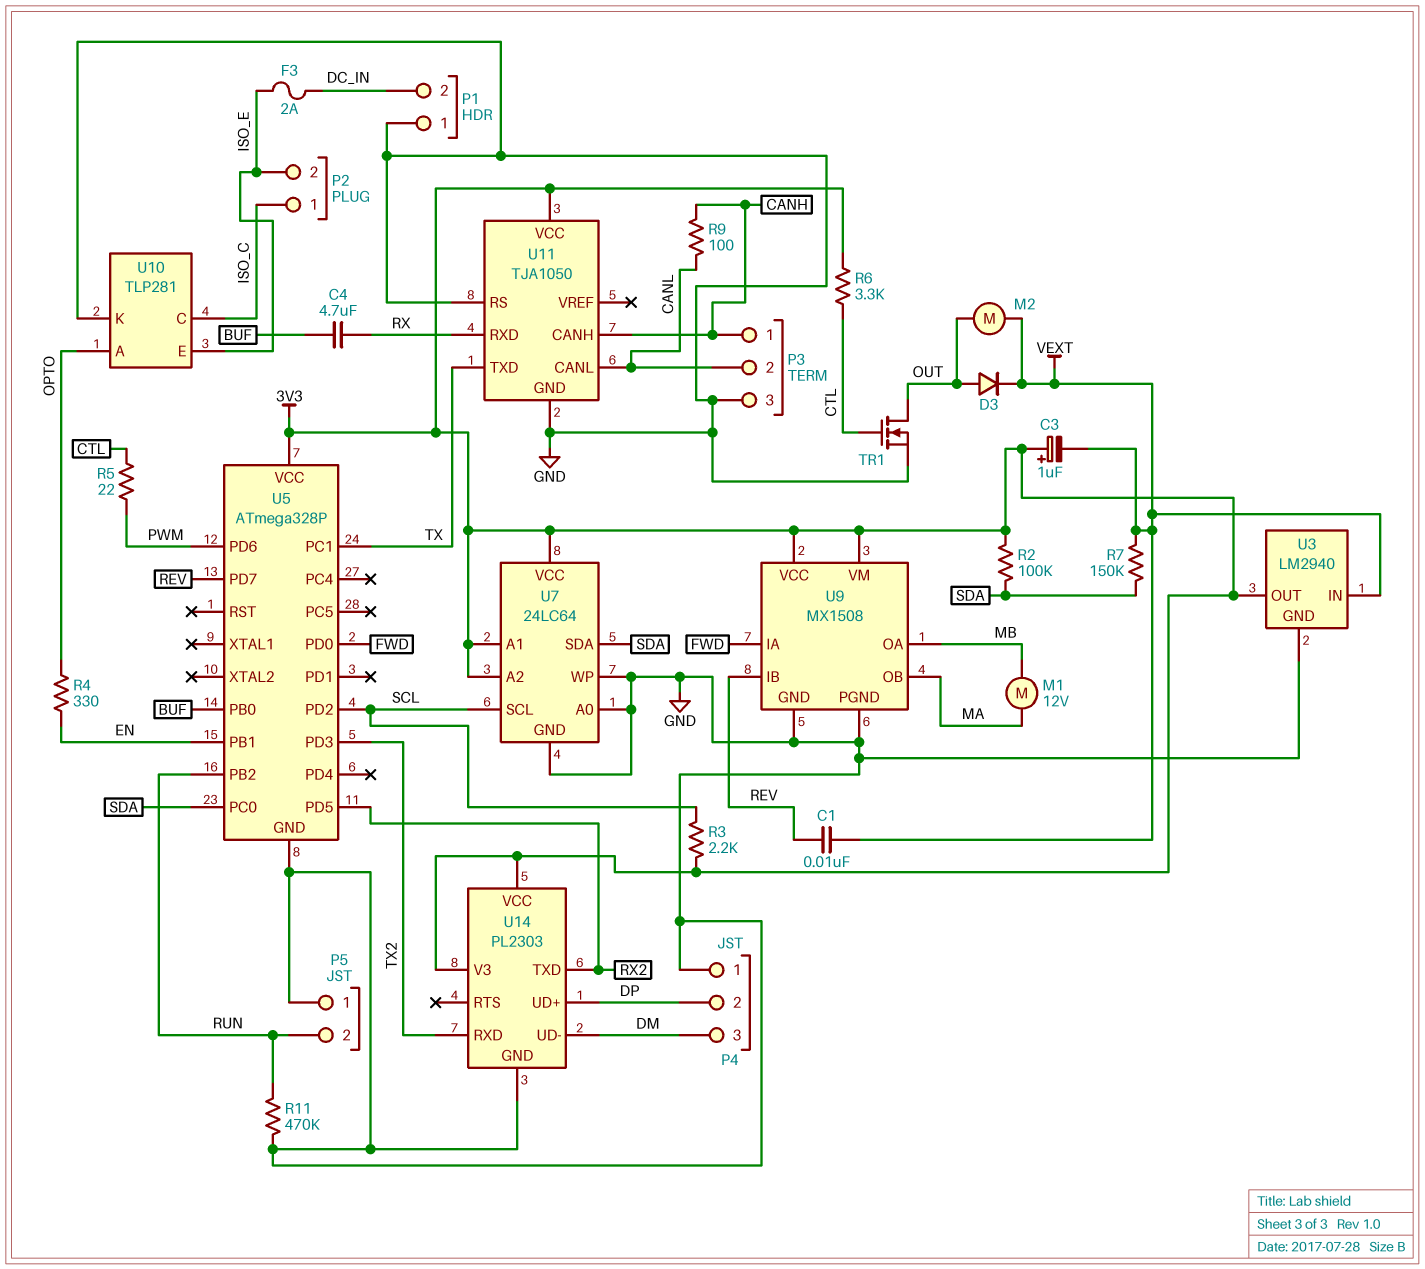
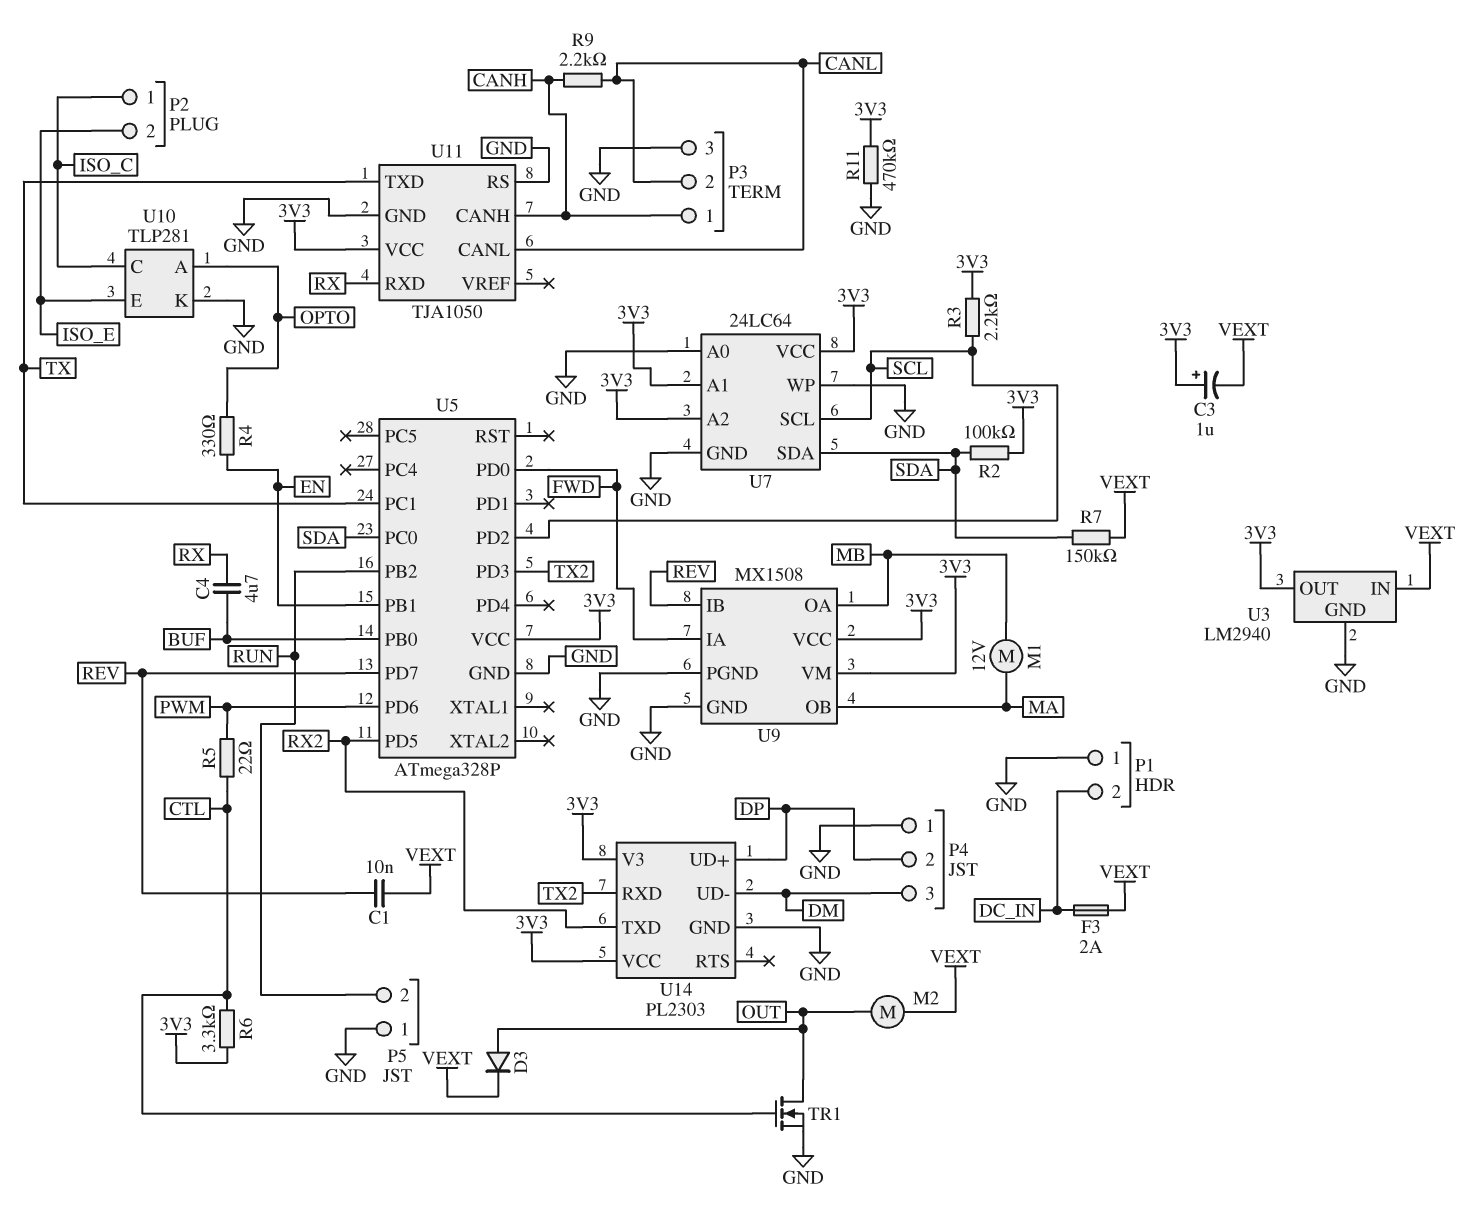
F3: 2A (DC_IN, ISO_E) -> 2A (DC_IN, VEXT)
R9: 100 (CANH, CANL) -> 2.2k (CANH, CANL)
R11: 470k (GND, RUN) -> 470k (3V3, GND)

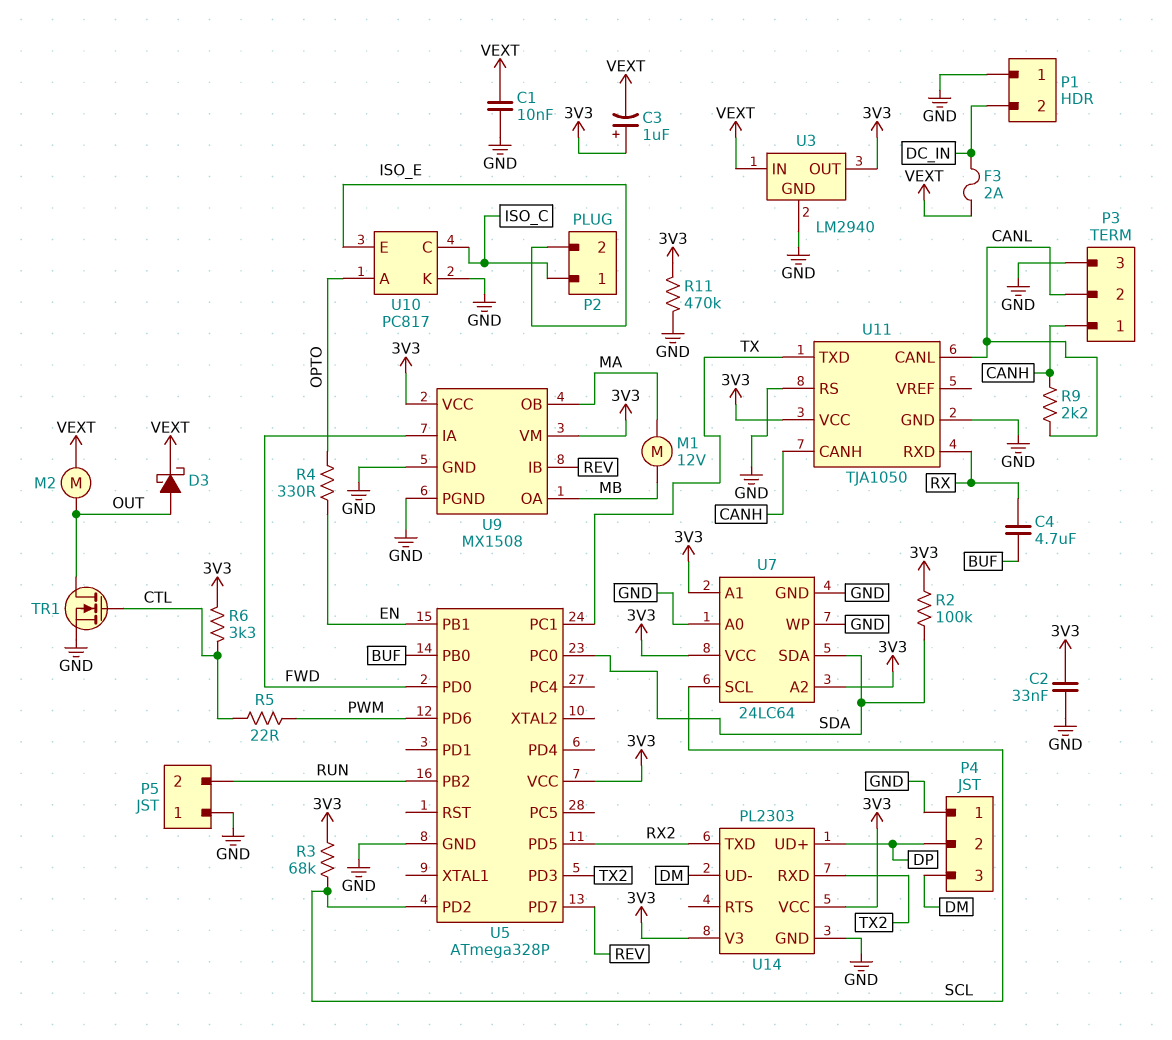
C1: 10nF (REV, VEXT) -> 10nF (GND, VEXT)
C2: none -> 33nF (3V3, GND)
D3: diode (A OUT, K VEXT) -> schottky (A OUT, K VEXT)
R3: 2.2k (3V3, SCL) -> 68k (3V3, SCL)
R7: 150k (SDA, VEXT) -> none
U10: TLP281 -> PC817

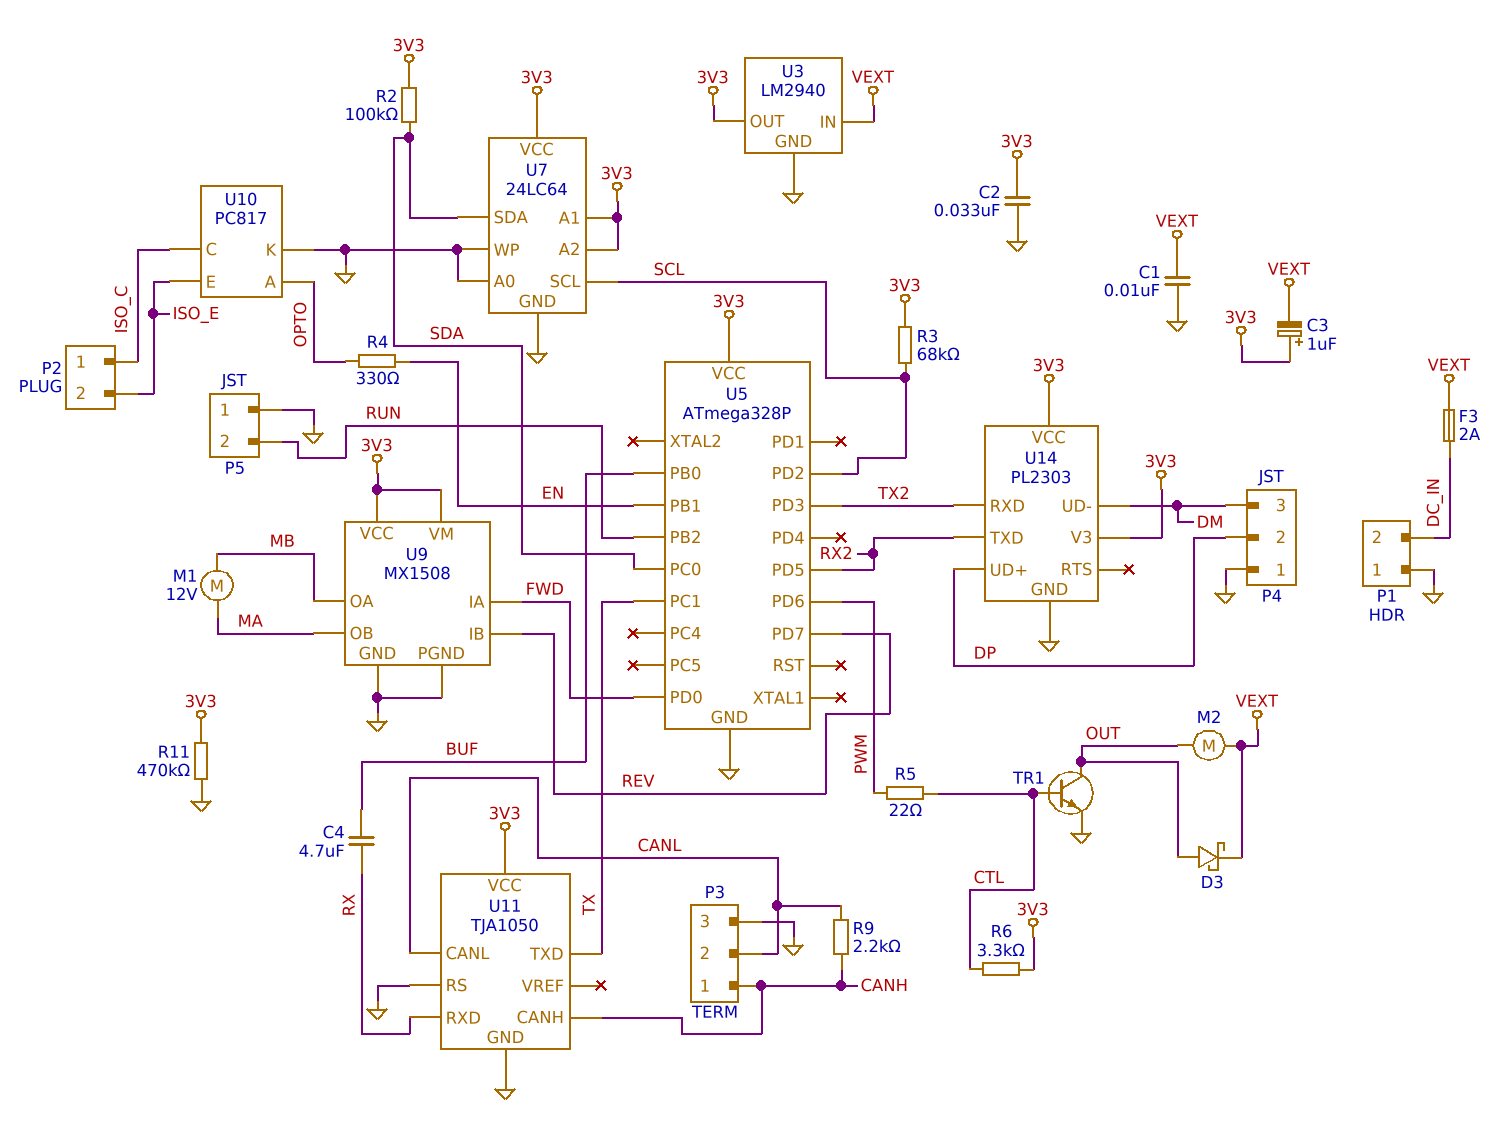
TR1: NMOS (G CTL, D OUT, S GND) -> NPN (B CTL, C OUT, E GND)

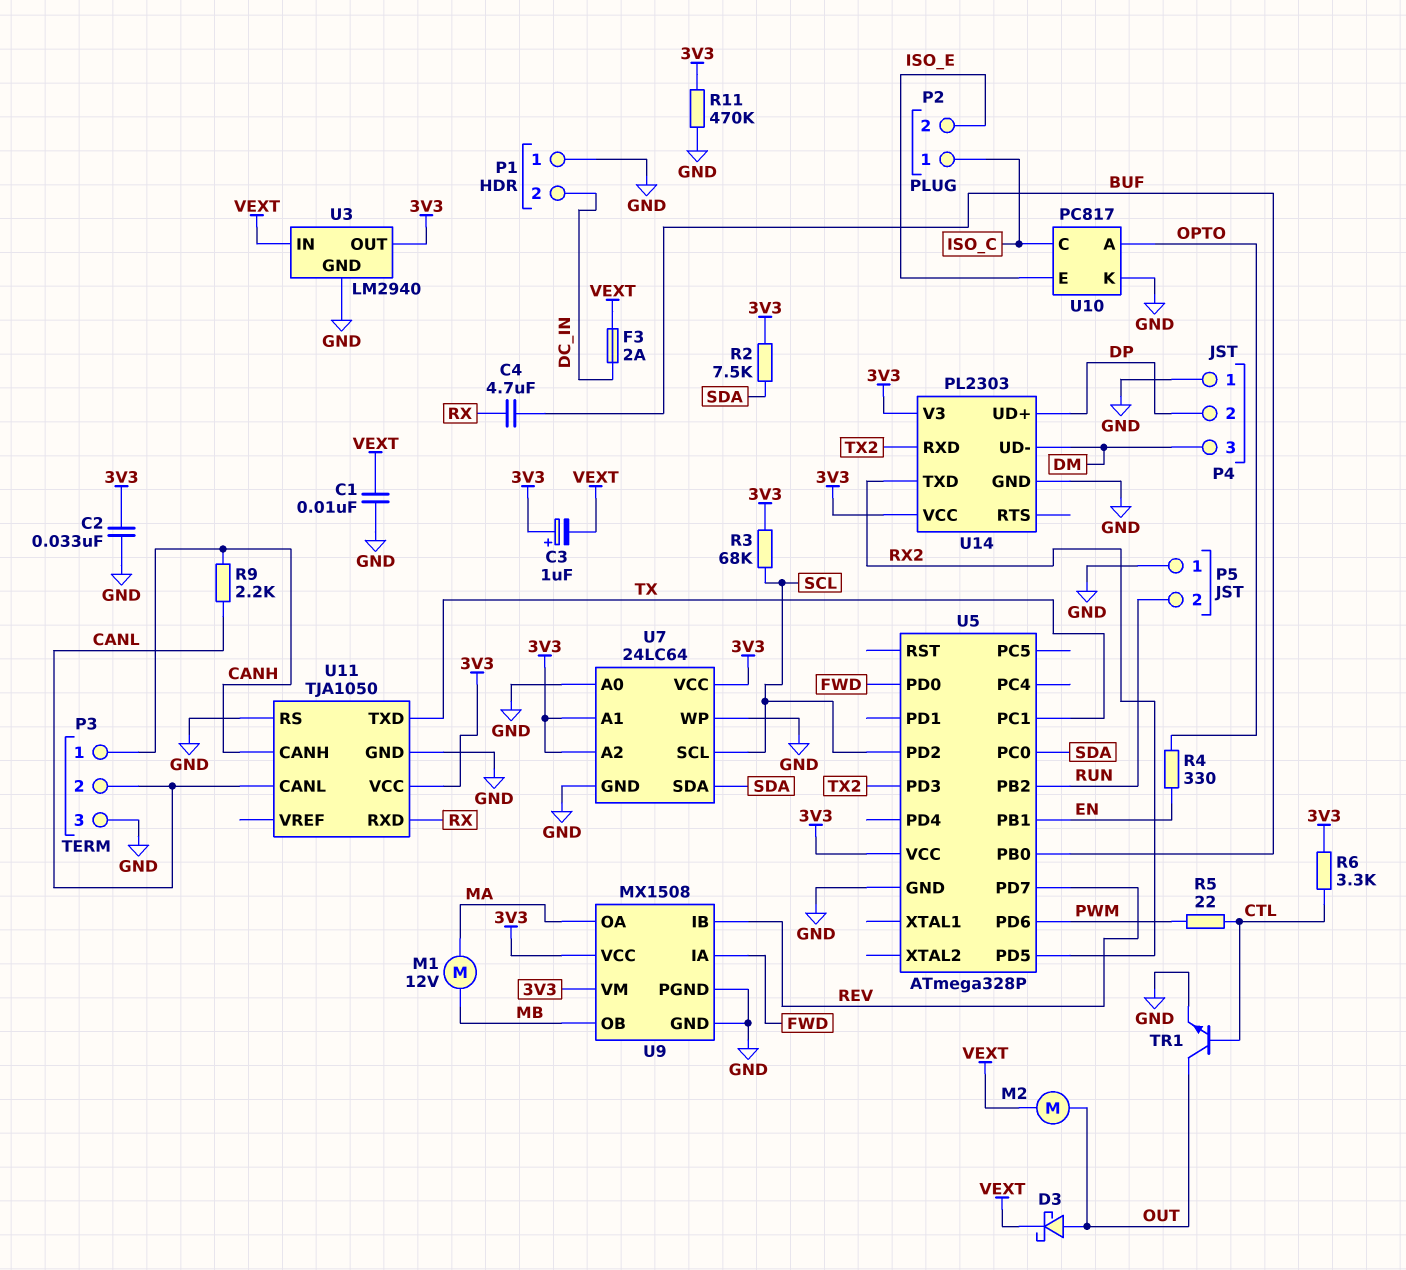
R2: 100k (3V3, SDA) -> 7.5k (3V3, SDA)
U9 pin OA: MB -> MA
U9 pin OB: MA -> MB

